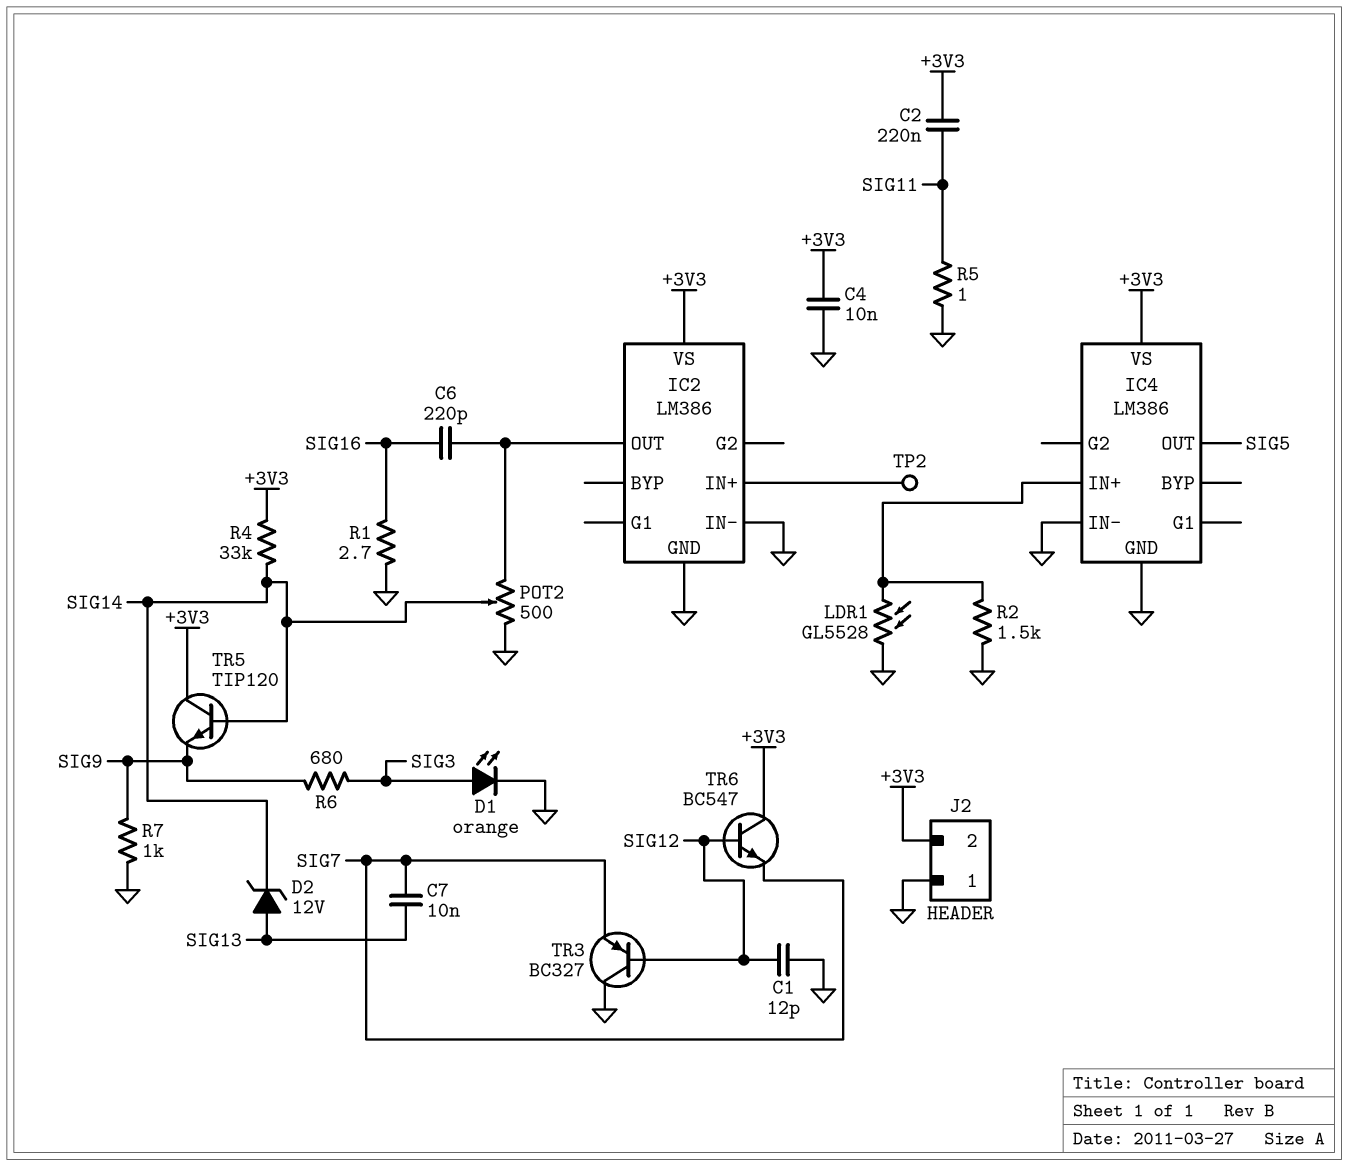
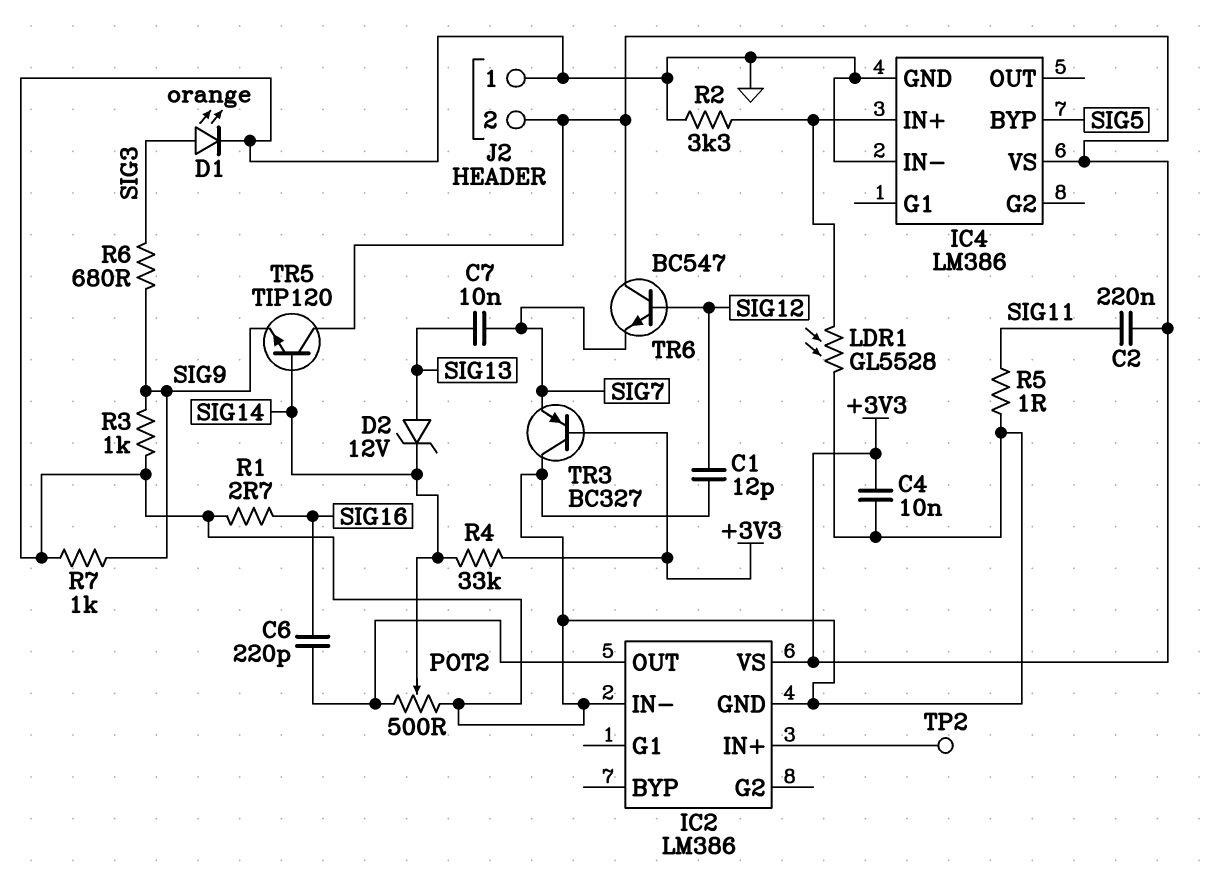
IC4 pin BYP: none -> SIG5
IC4 pin OUT: SIG5 -> none
R2: 1.5k (GND, IC4/IN+) -> 3.3k (GND, IC4/IN+)
R3: none -> 1k (GND, SIG9)
TR3: PNP BC327 (B SIG12, C GND, E SIG7) -> PNP BC327 (B +3V3, C GND, E SIG7)

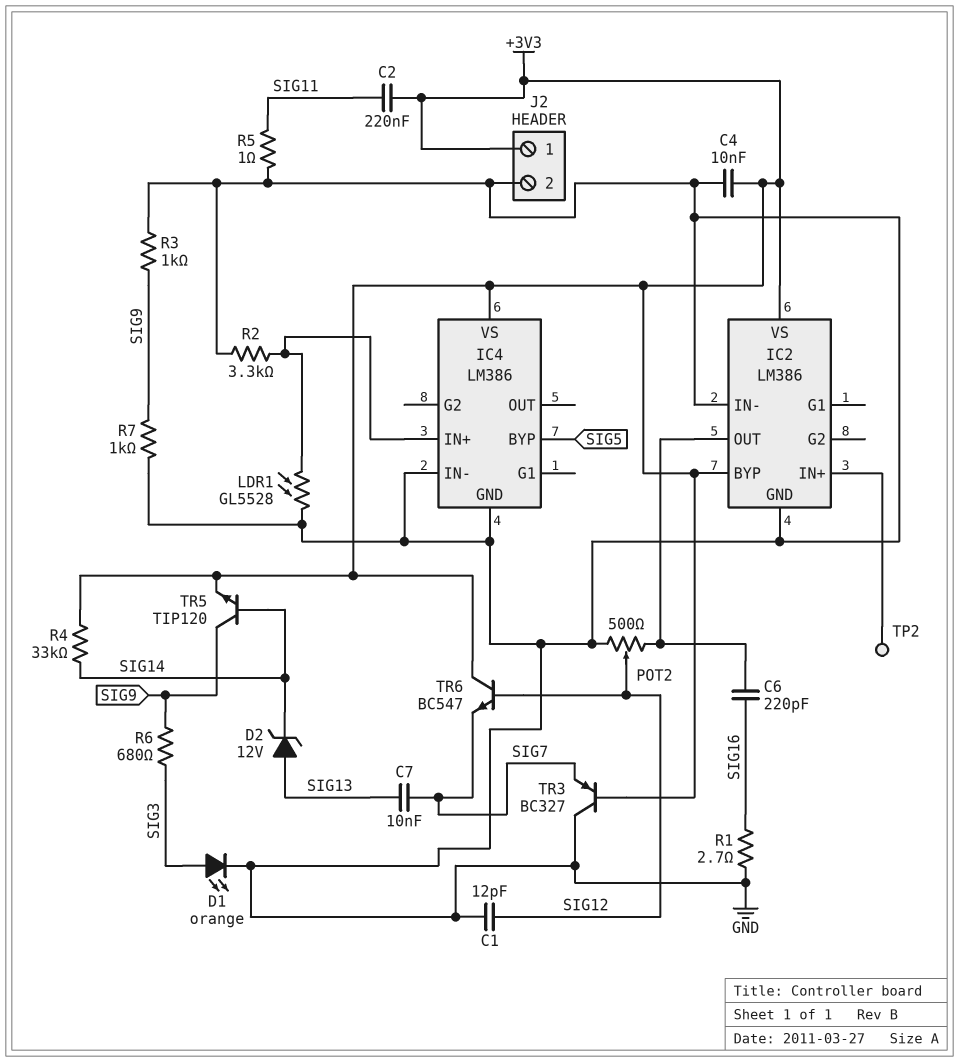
IC2 pin BYP: none -> +3V3
J2 pin 1: GND -> +3V3
J2 pin 2: +3V3 -> GND
POT2: 500 (GND, IC2/OUT, wiper SIG14) -> 500 (GND, IC2/OUT, wiper SIG12)
TR5: NPN TIP120 (B SIG14, C +3V3, E SIG9) -> NPN TIP120 (B SIG14, C SIG9, E +3V3)

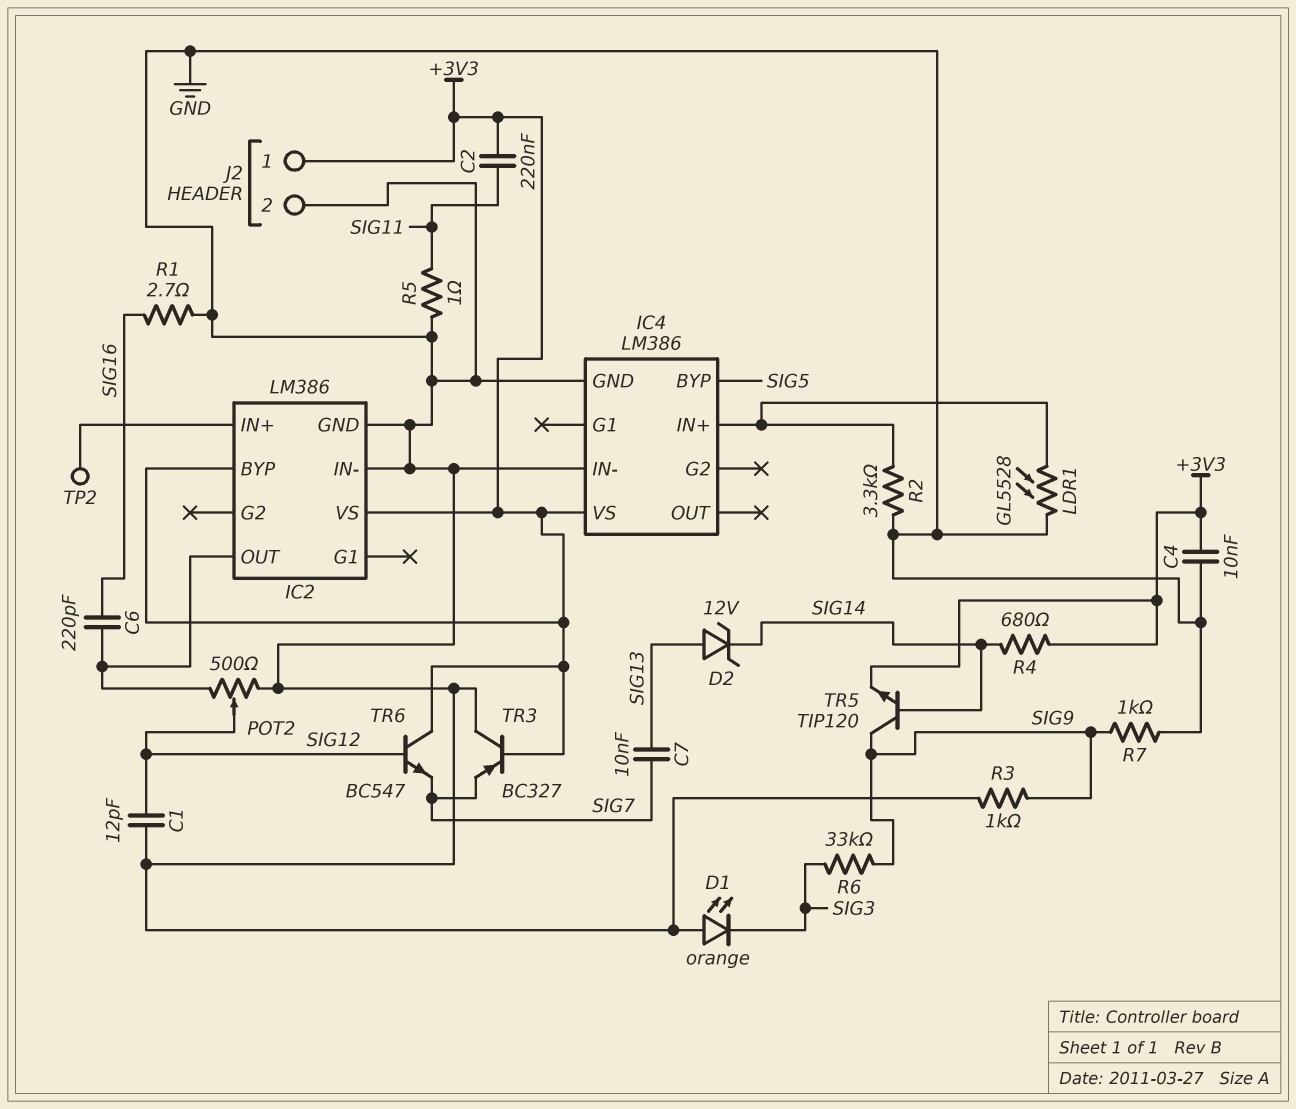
D1: LED orange (A SIG3, K GND) -> LED orange (A GND, K SIG3)
R4: 33k (+3V3, SIG14) -> 680 (+3V3, SIG14)
R6: 680 (SIG3, SIG9) -> 33k (SIG3, SIG9)

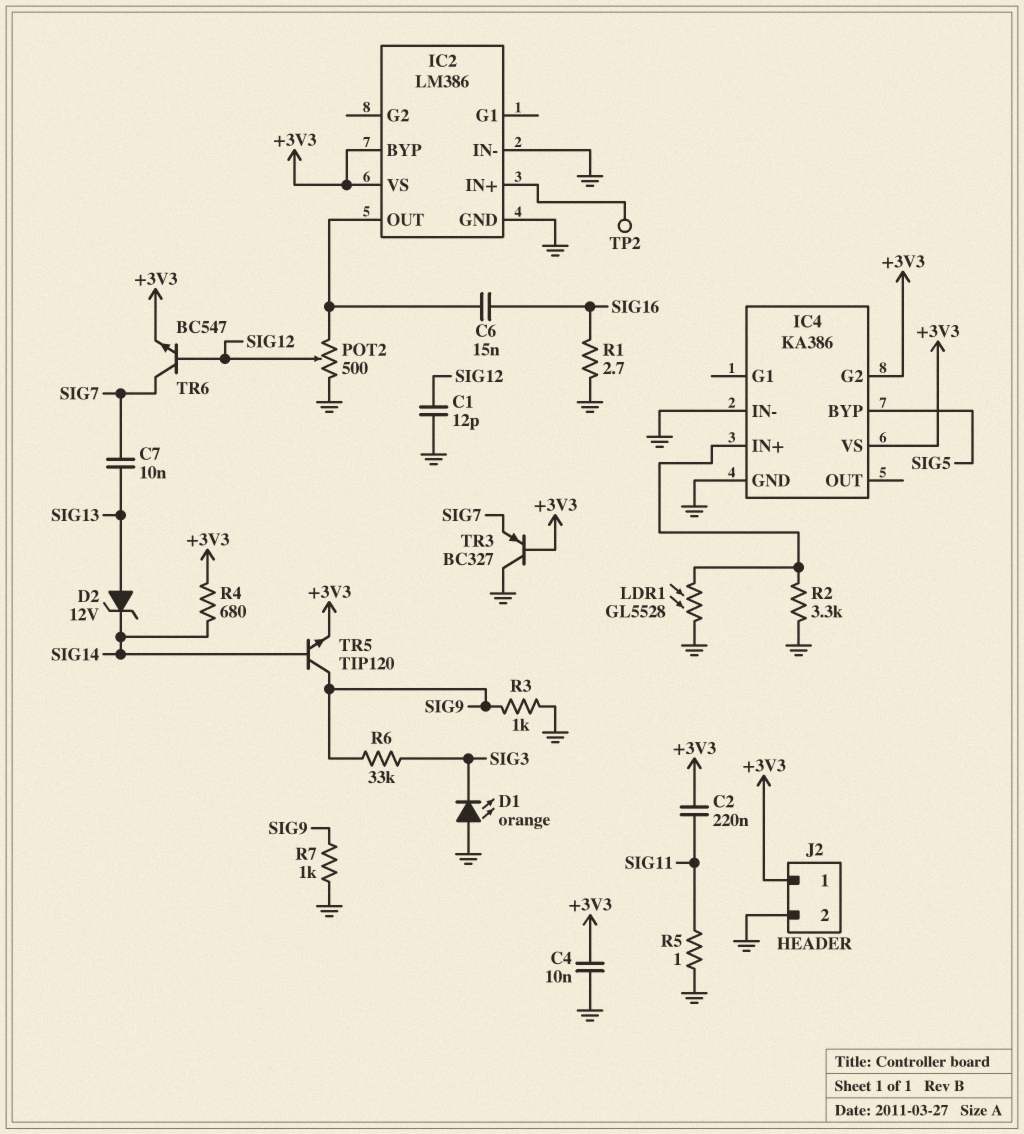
C6: 220pF (IC2/OUT, SIG16) -> 15nF (IC2/OUT, SIG16)
IC4: LM386 -> KA386
IC4 pin G2: none -> +3V3
TR6: NPN BC547 (B SIG12, C +3V3, E SIG7) -> NPN BC547 (B SIG12, C SIG7, E +3V3)

